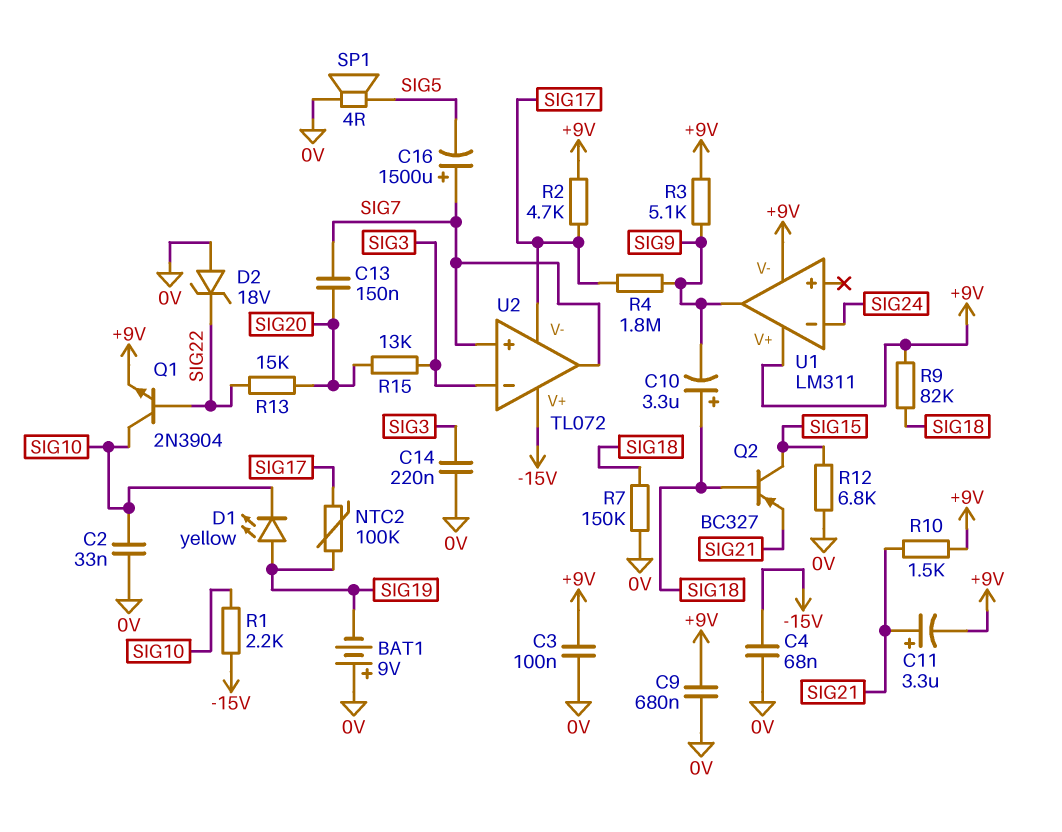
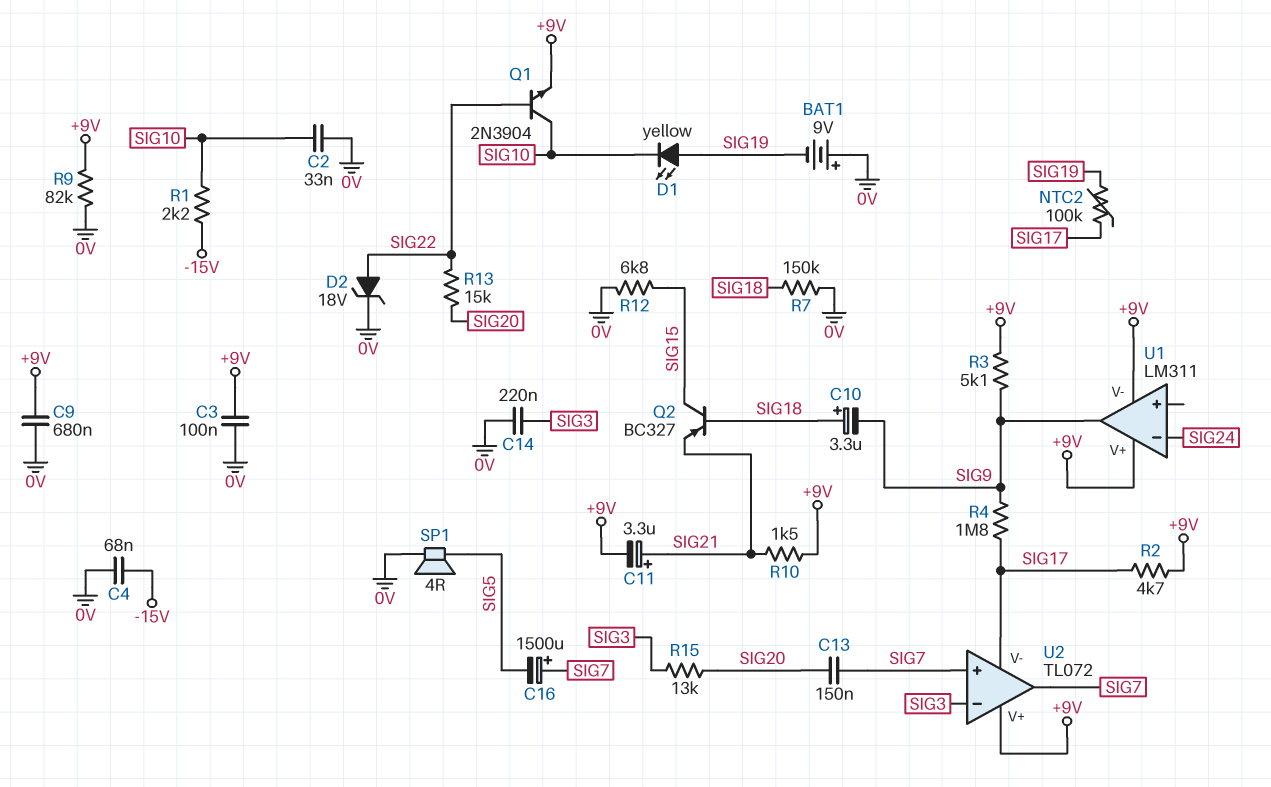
D2: zener 18V (A 0V, K SIG22) -> zener 18V (A SIG22, K 0V)
R9: 82k (+9V, SIG18) -> 82k (+9V, 0V)
U2 pin V+: -15V -> +9V

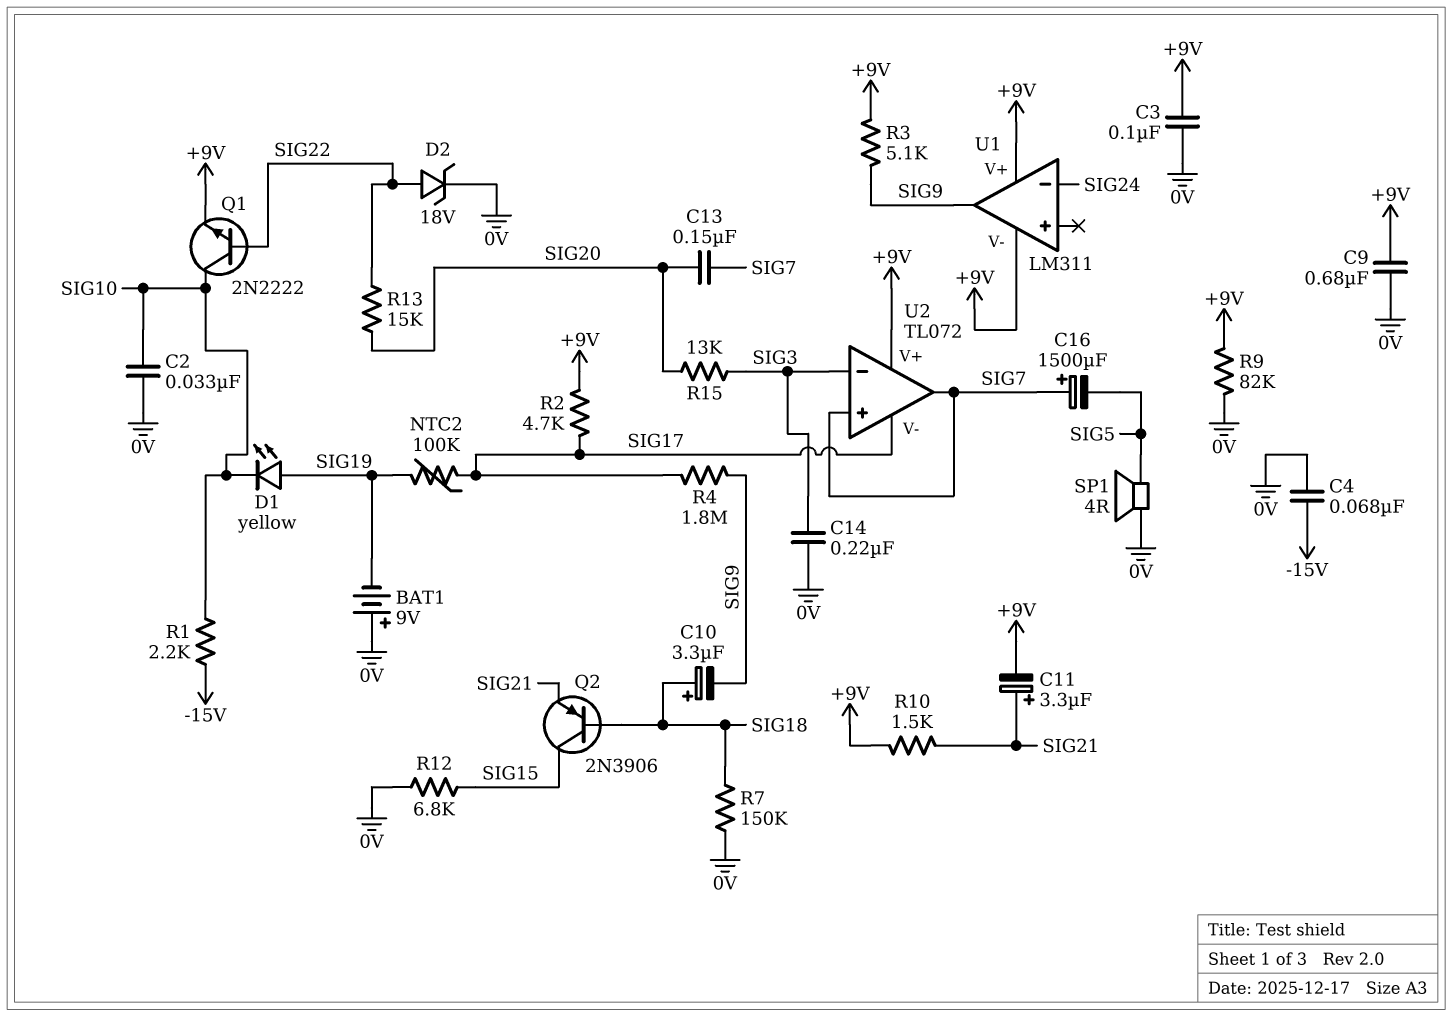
Q1: NPN 2N3904 (B SIG22, C SIG10, E +9V) -> NPN 2N2222 (B SIG22, C SIG10, E +9V)
Q2: PNP BC327 (B SIG18, C SIG15, E SIG21) -> PNP 2N3906 (B SIG18, C SIG15, E SIG21)

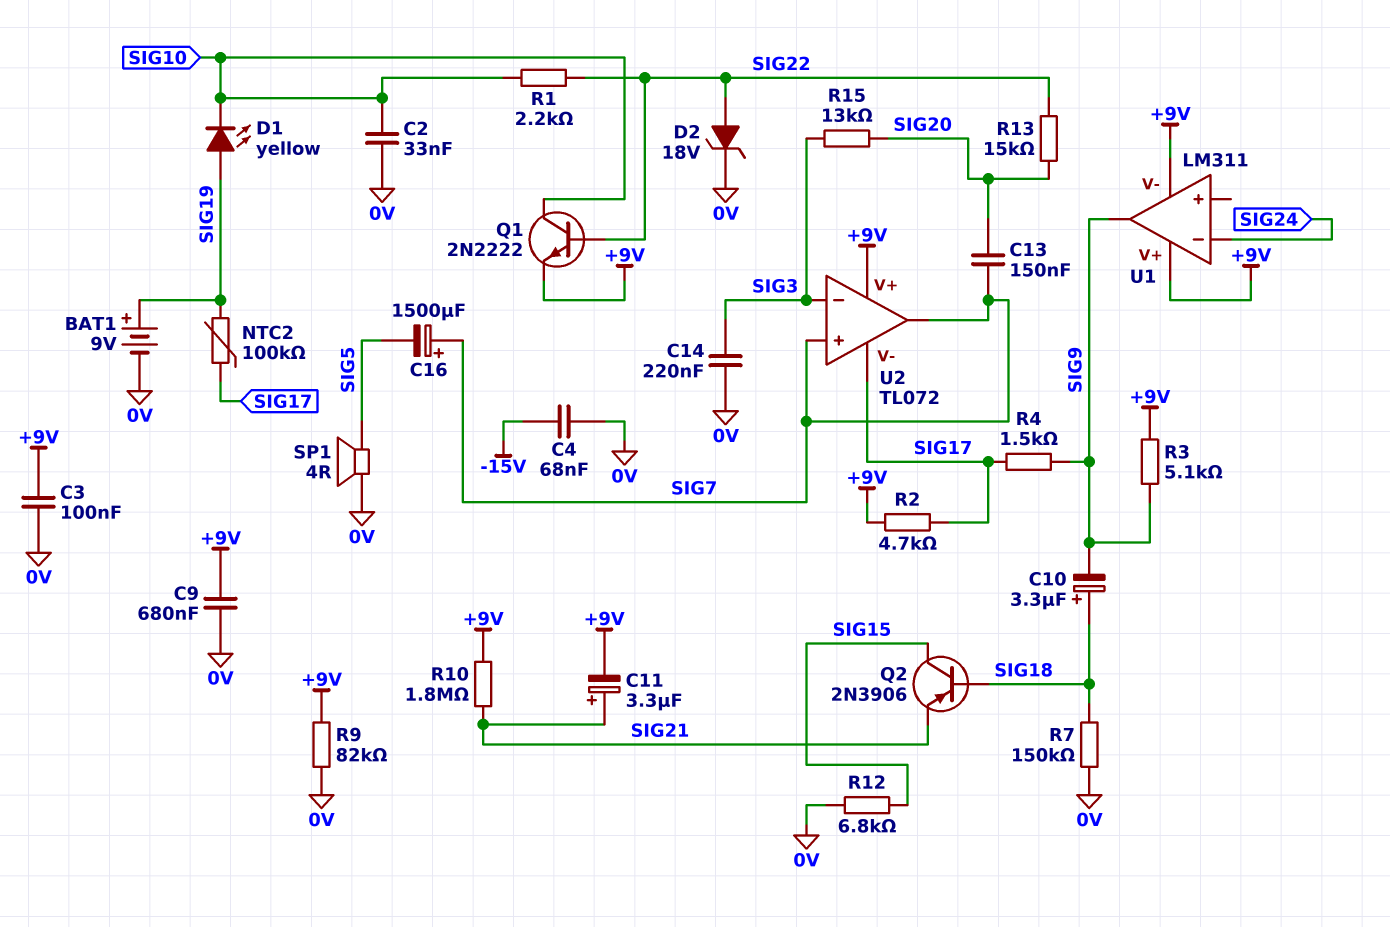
BAT1: 9V (plus 0V, minus SIG19) -> 9V (plus SIG19, minus 0V)
R1: 2.2k (-15V, SIG10) -> 2.2k (SIG10, SIG22)
R4: 1.8M (SIG9, SIG17) -> 1.5k (SIG9, SIG17)
R10: 1.5k (+9V, SIG21) -> 1.8M (+9V, SIG21)

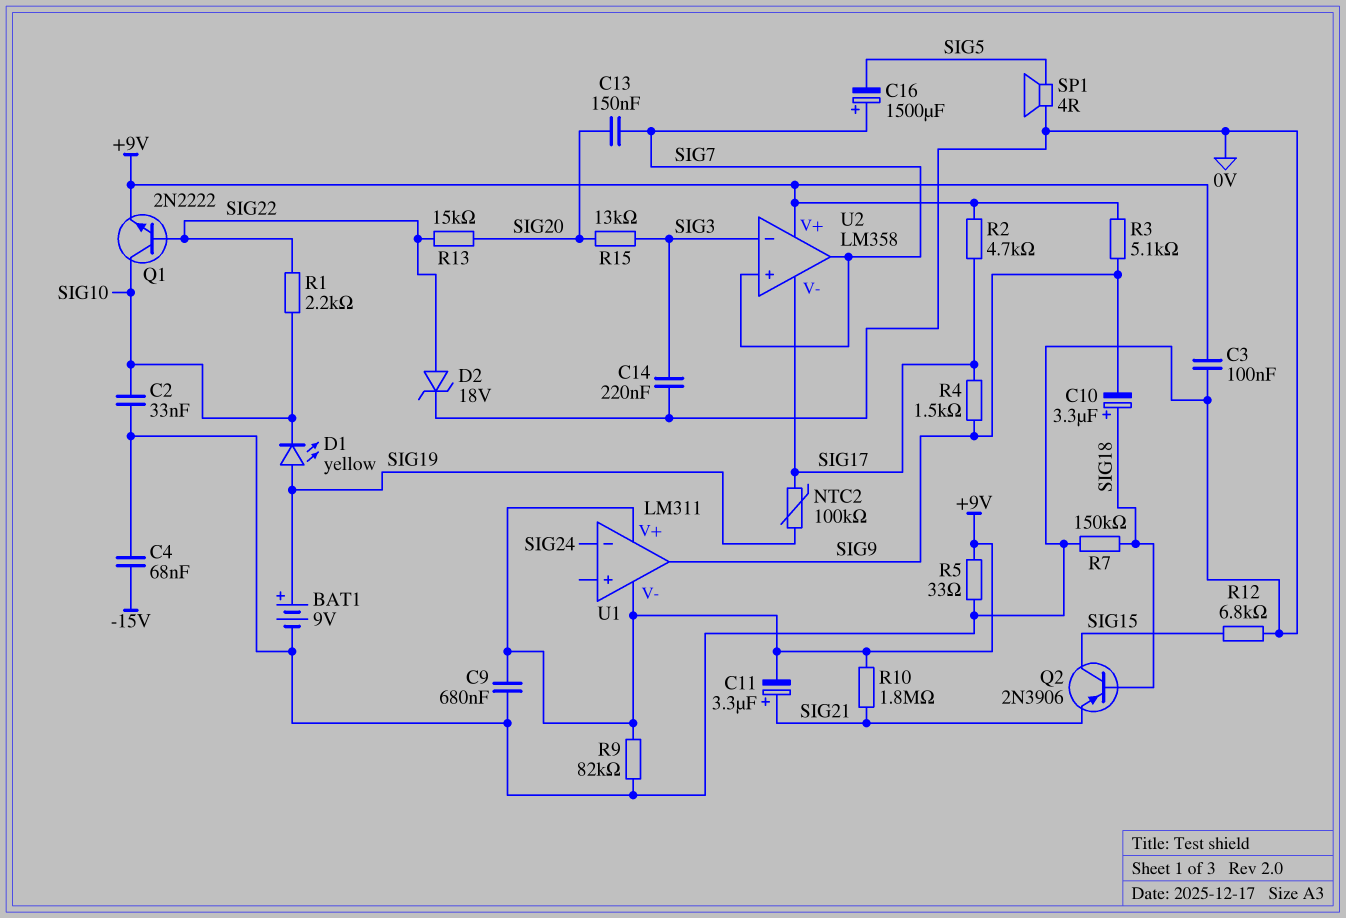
R5: none -> 33 (+9V, 0V)
U2: TL072 -> LM358

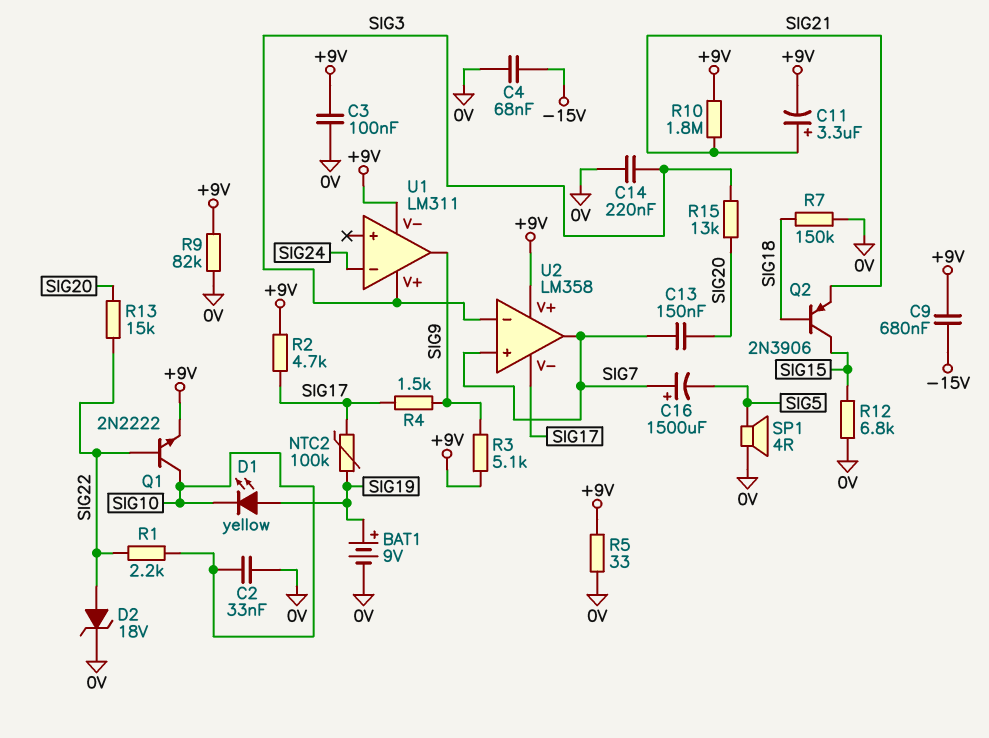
C9: 680nF (+9V, 0V) -> 680nF (+9V, -15V)
C10: 3.3uF (plus SIG18, minus SIG9) -> none
U1 pin V+: +9V -> SIG3

